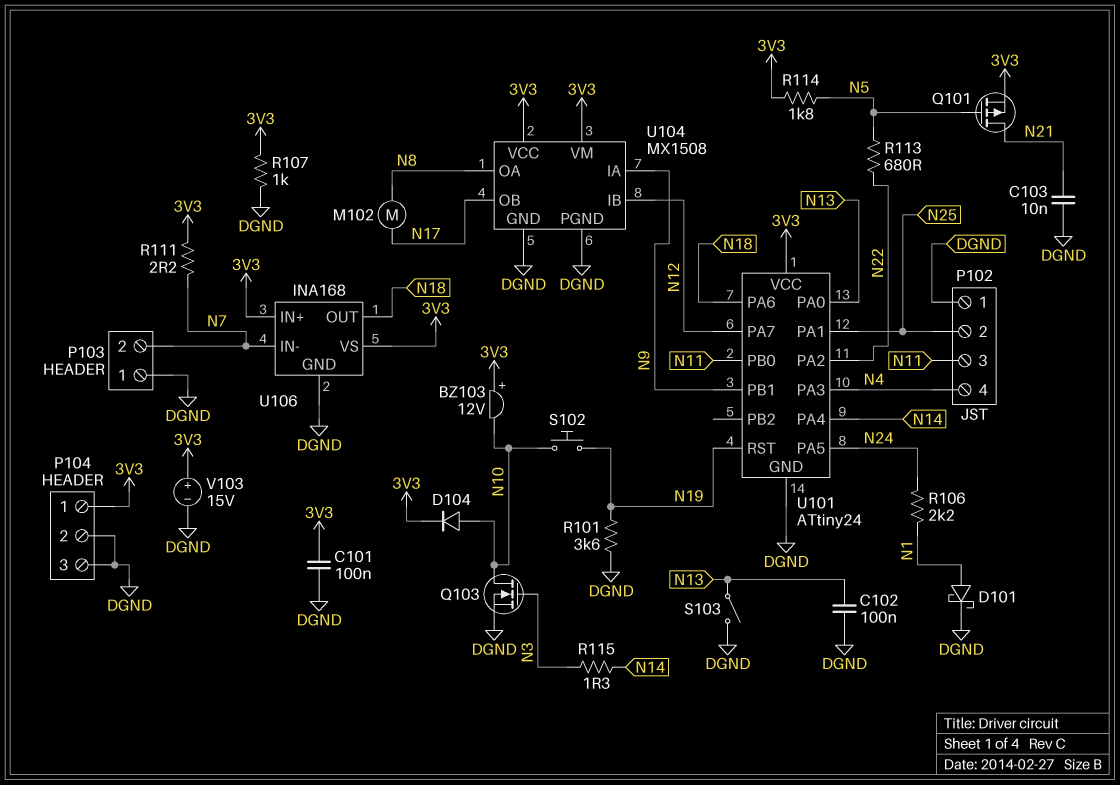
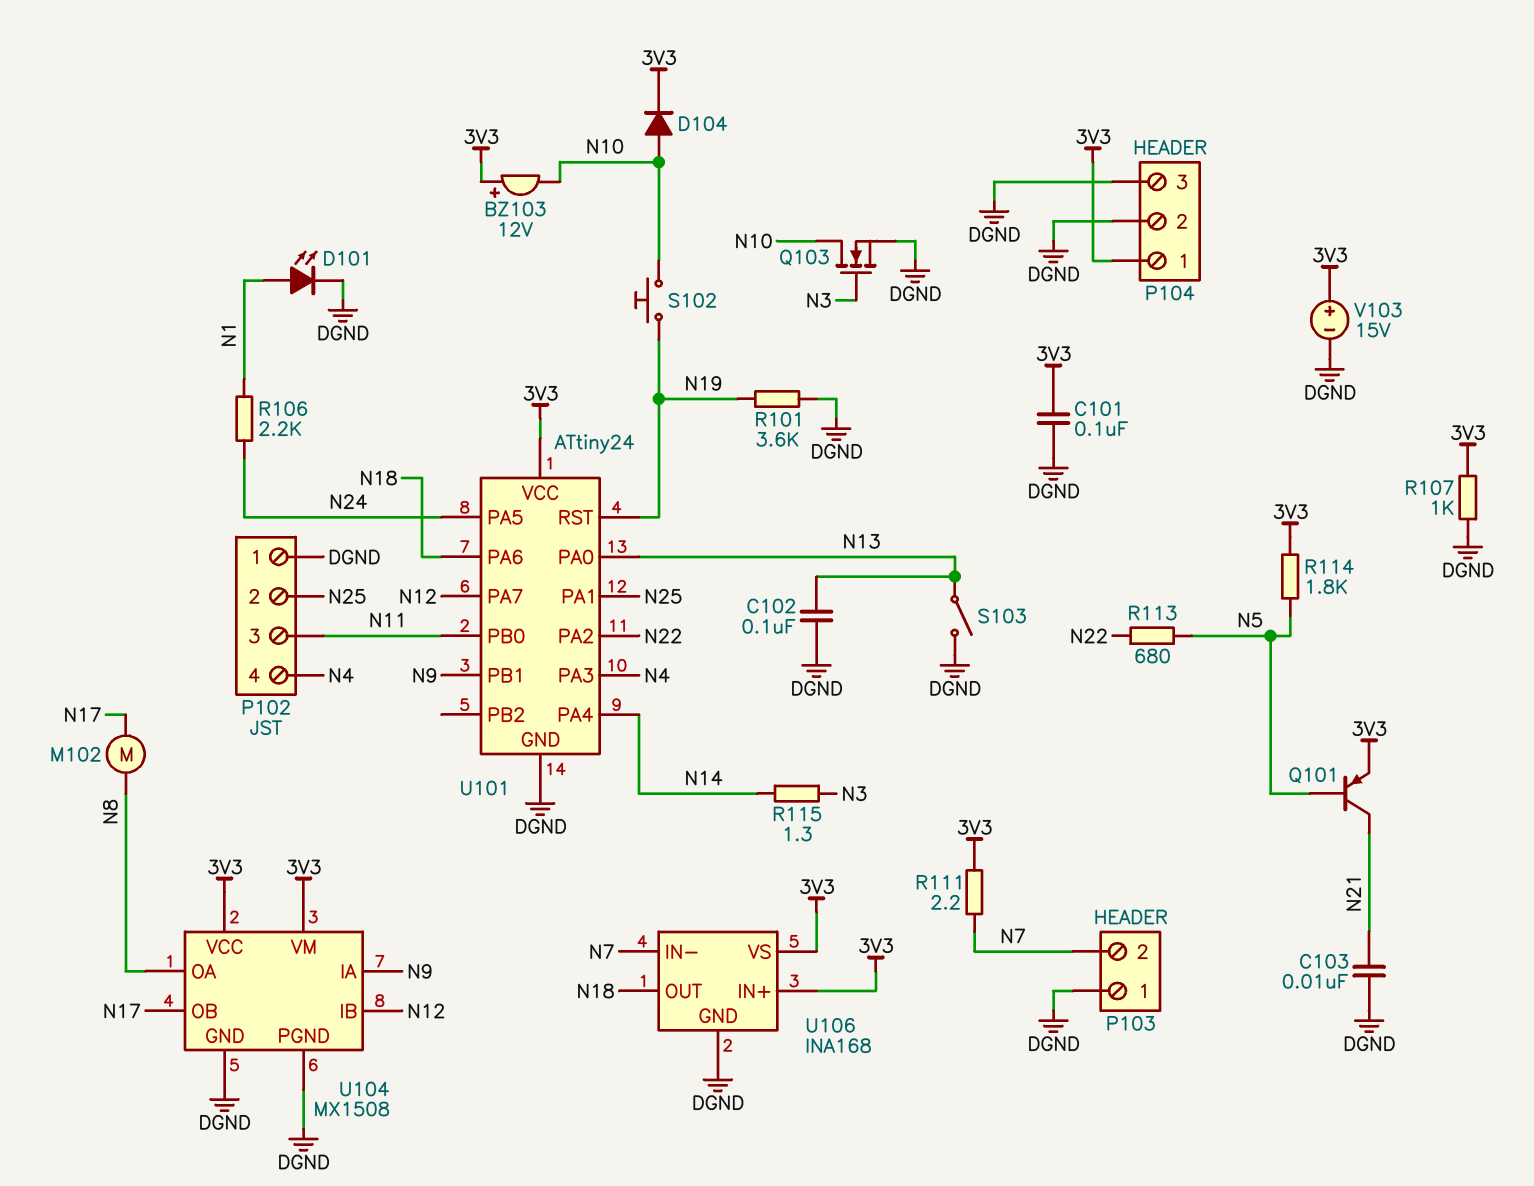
D101: schottky (A N1, K DGND) -> LED (A N1, K DGND)
Q101: PMOS (G N5, D N21, S 3V3) -> PNP (B N5, C N21, E 3V3)

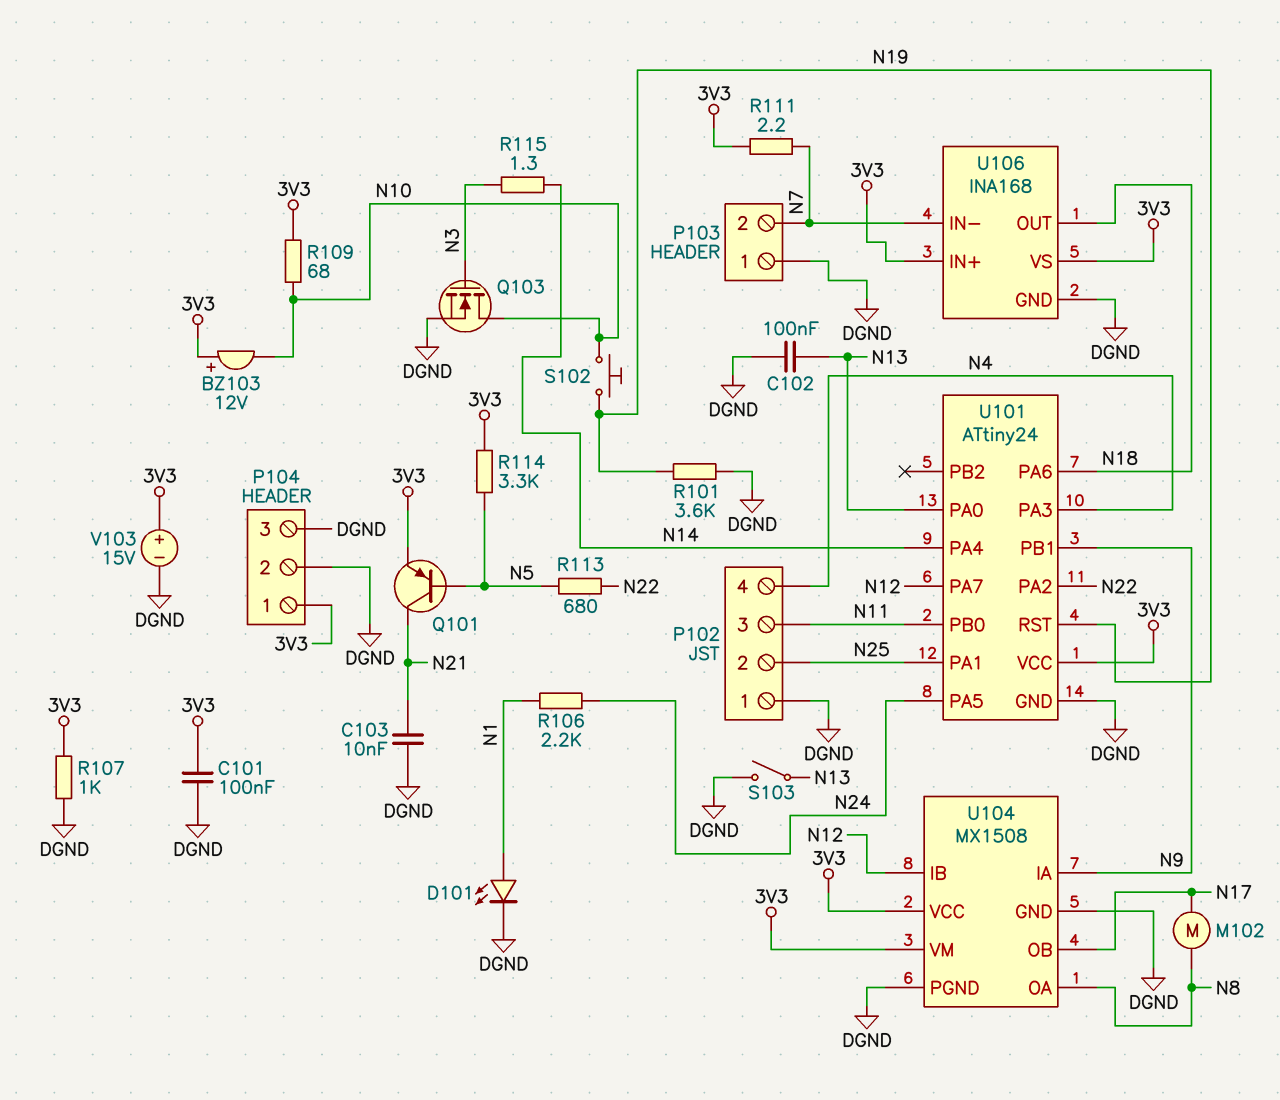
D104: diode (A N10, K 3V3) -> none
R109: none -> 68 (3V3, N10)
R114: 1.8k (3V3, N5) -> 3.3k (3V3, N5)

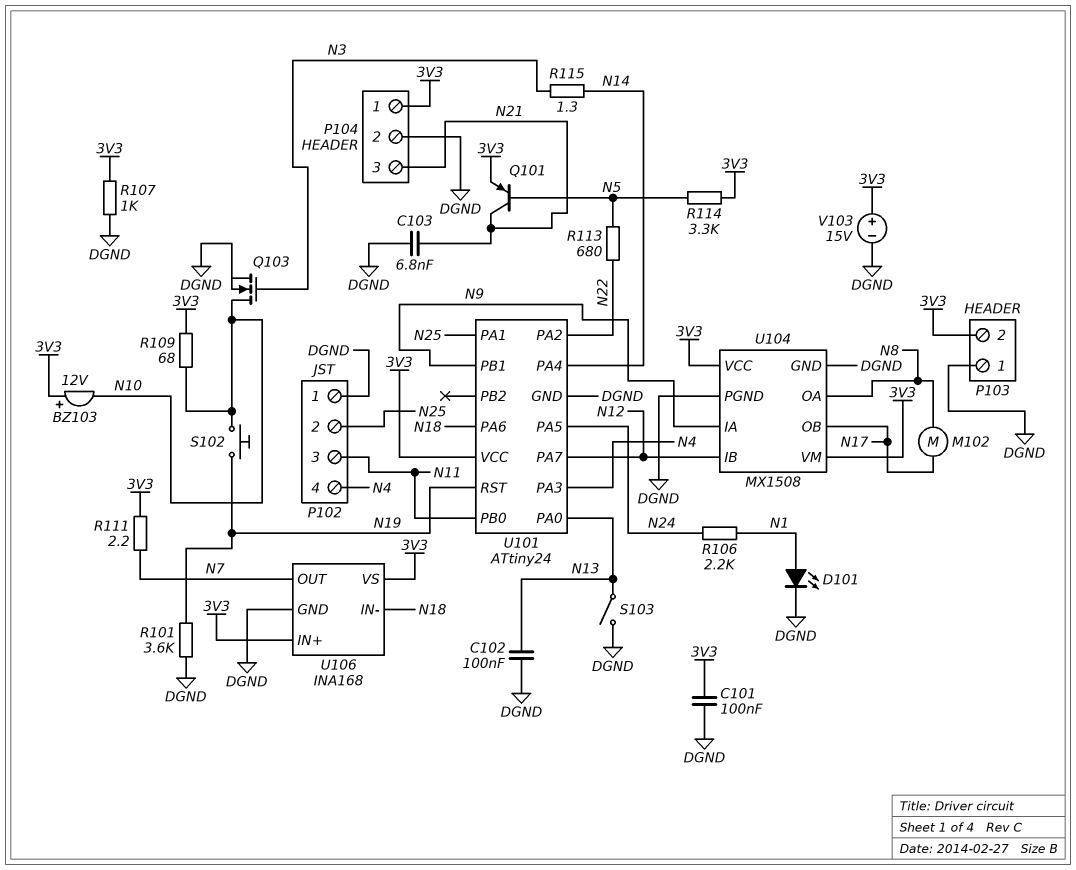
C103: 10nF (DGND, N21) -> 6.8nF (DGND, N21)
P103 pin 2: N7 -> 3V3
P104 pin 3: DGND -> N21
U106 pin IN-: N7 -> N18
U106 pin OUT: N18 -> N7

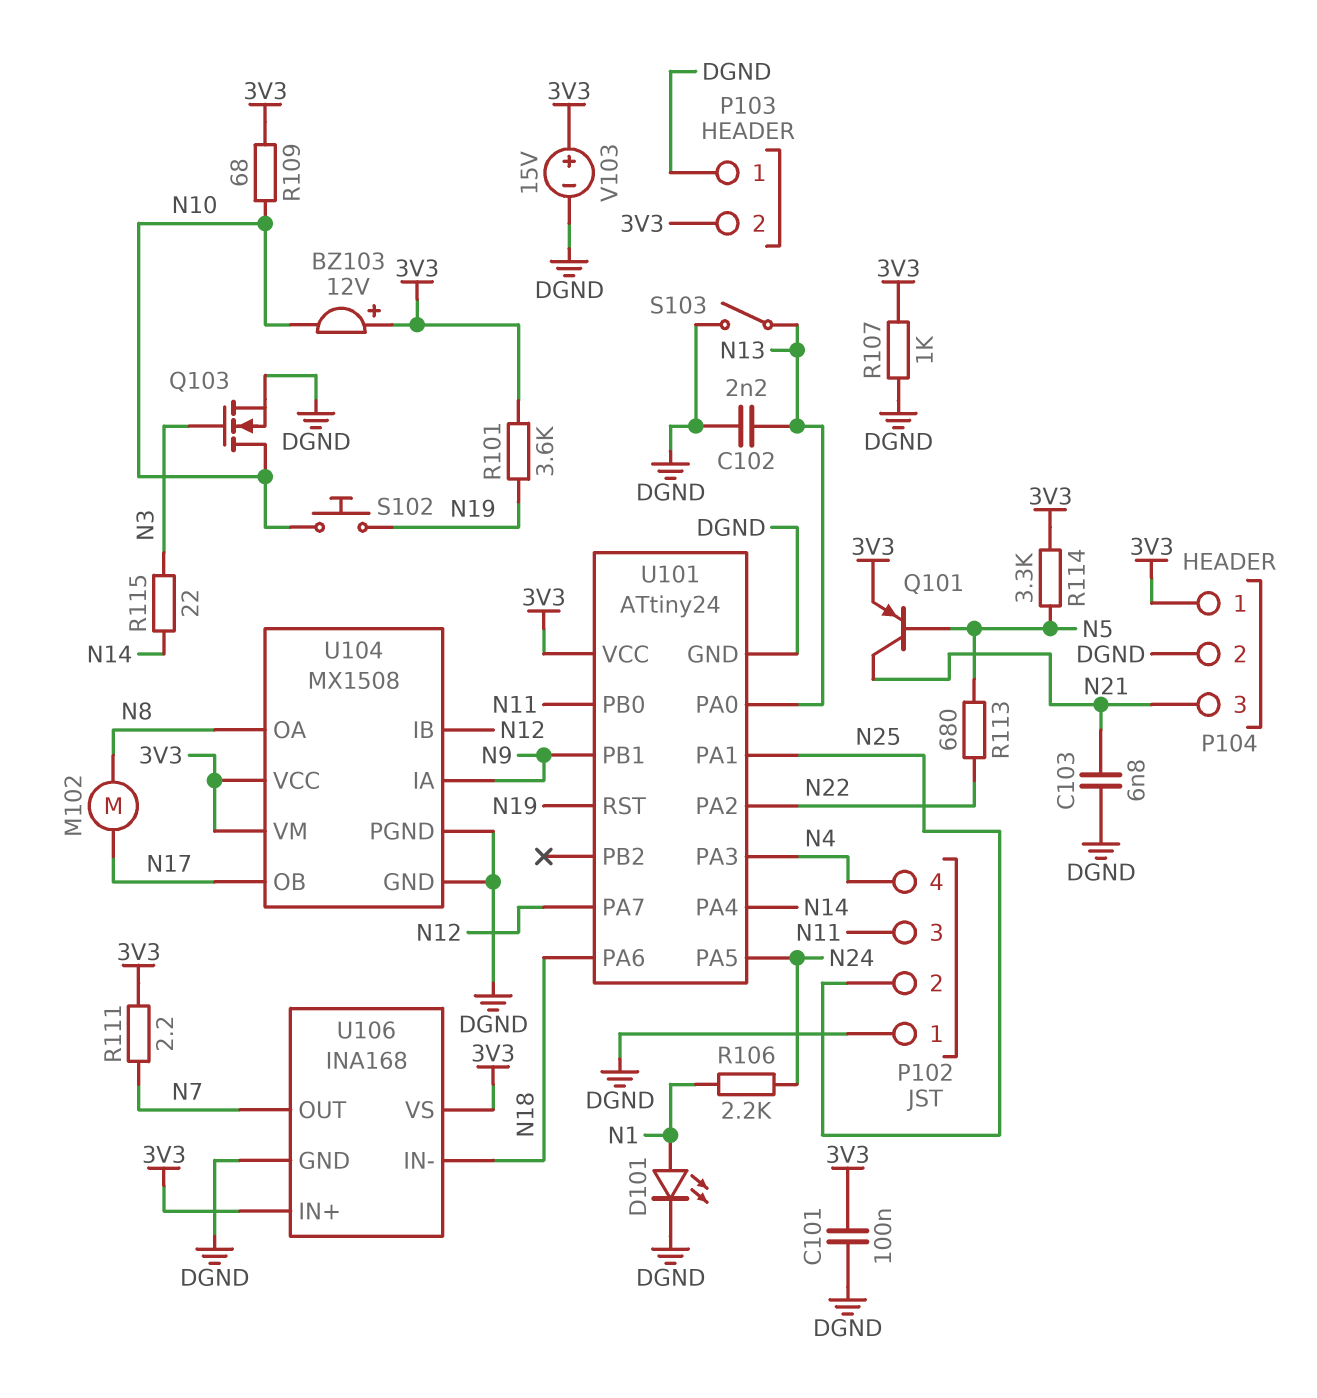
C102: 100nF (DGND, N13) -> 2.2nF (DGND, N13)
R101: 3.6k (DGND, N19) -> 3.6k (3V3, N19)
R115: 1.3 (N3, N14) -> 22 (N3, N14)

